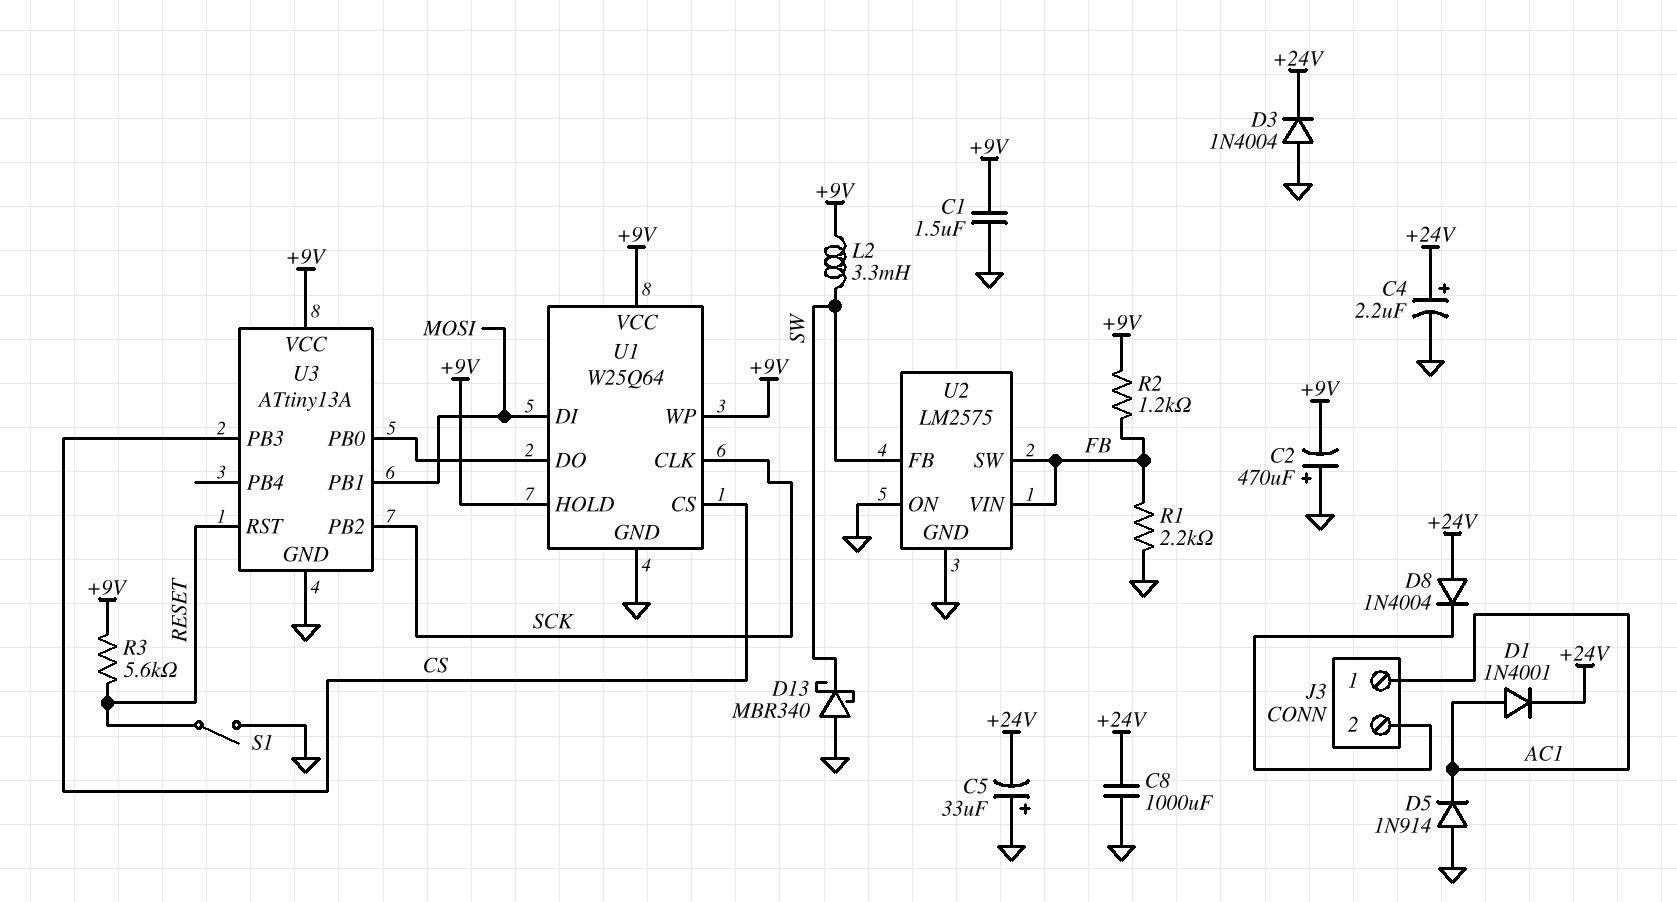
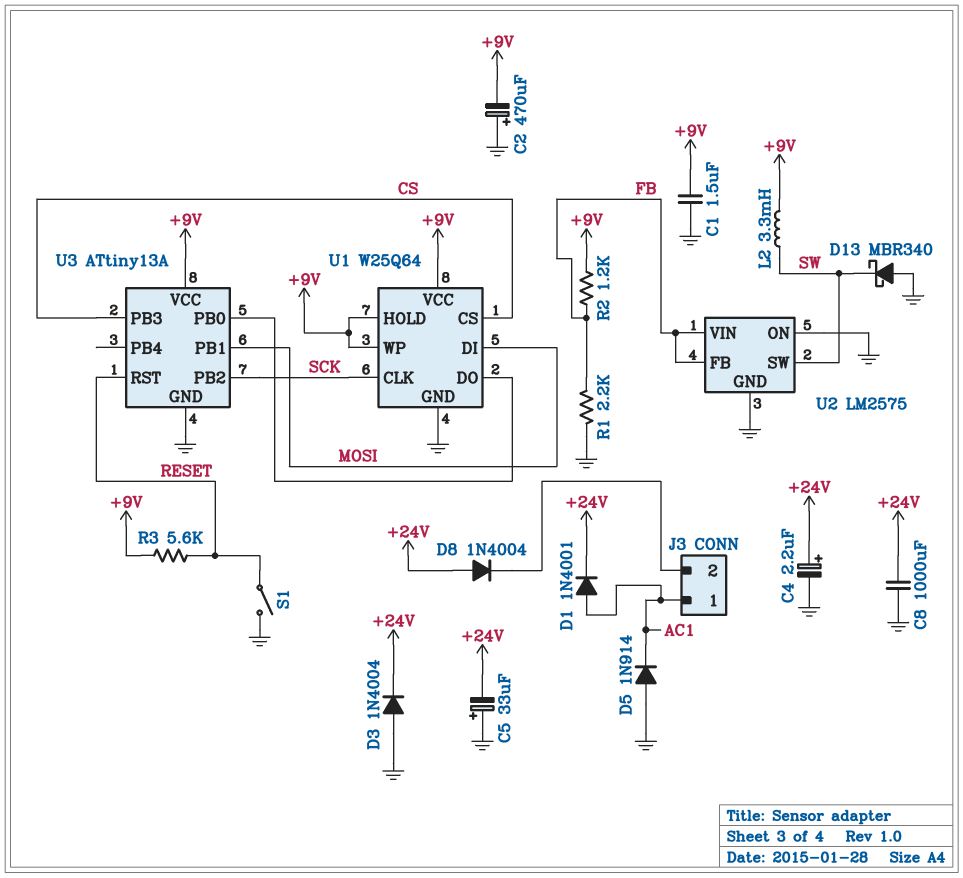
U2 pin FB: SW -> FB
U2 pin SW: FB -> SW

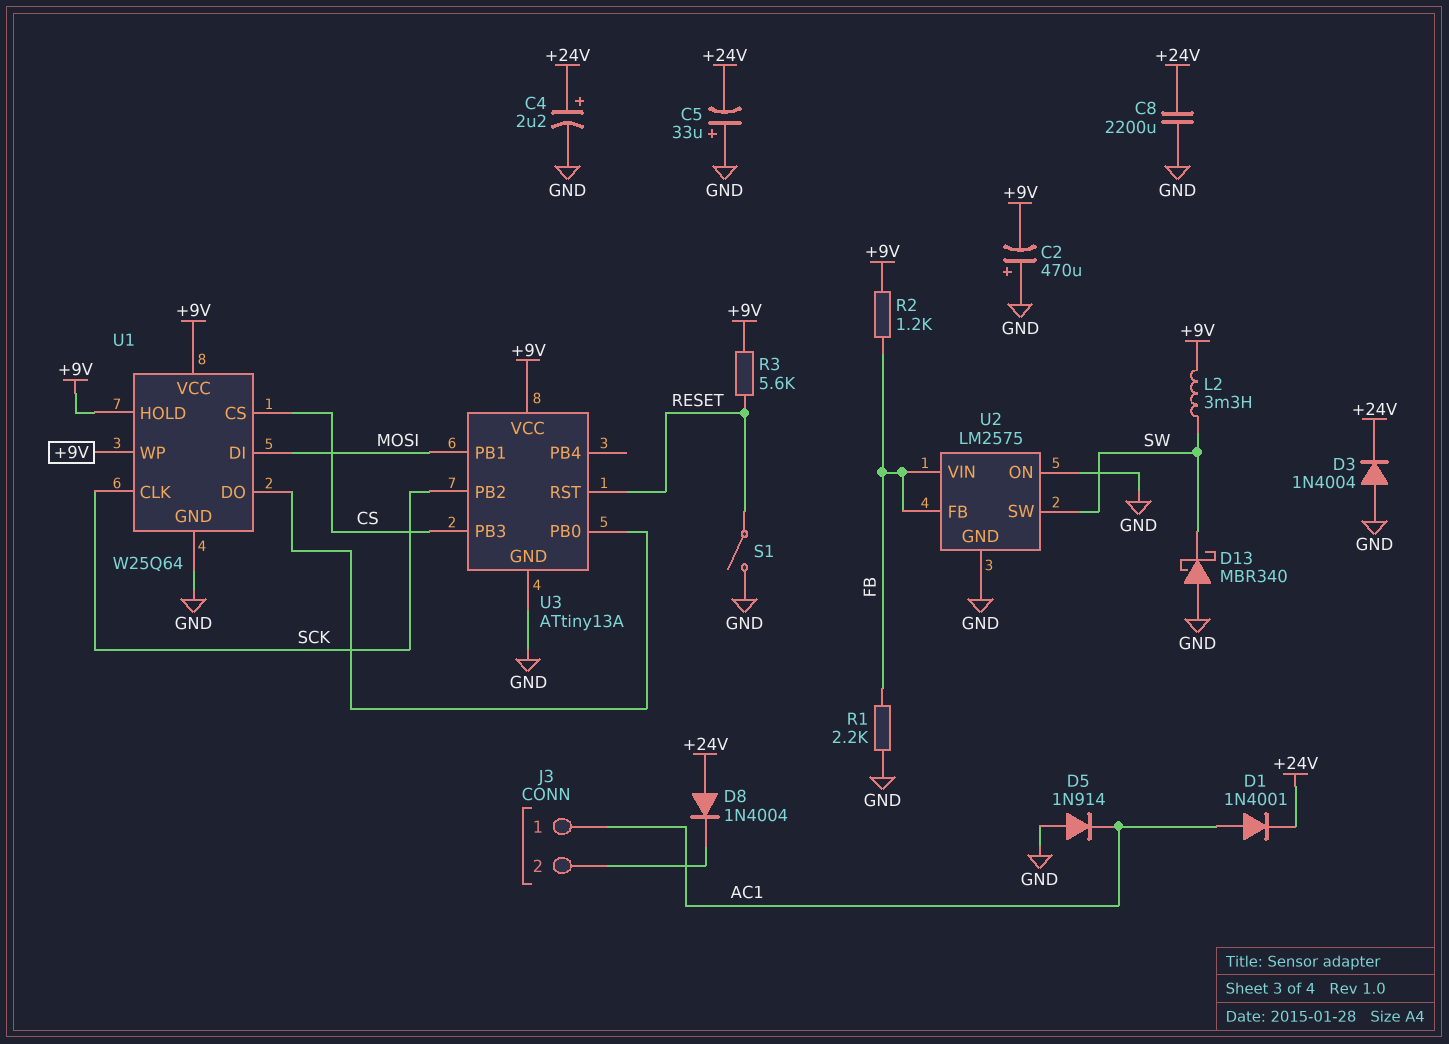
C1: 1.5uF (+9V, GND) -> none
C8: 1000uF (+24V, GND) -> 2200uF (+24V, GND)

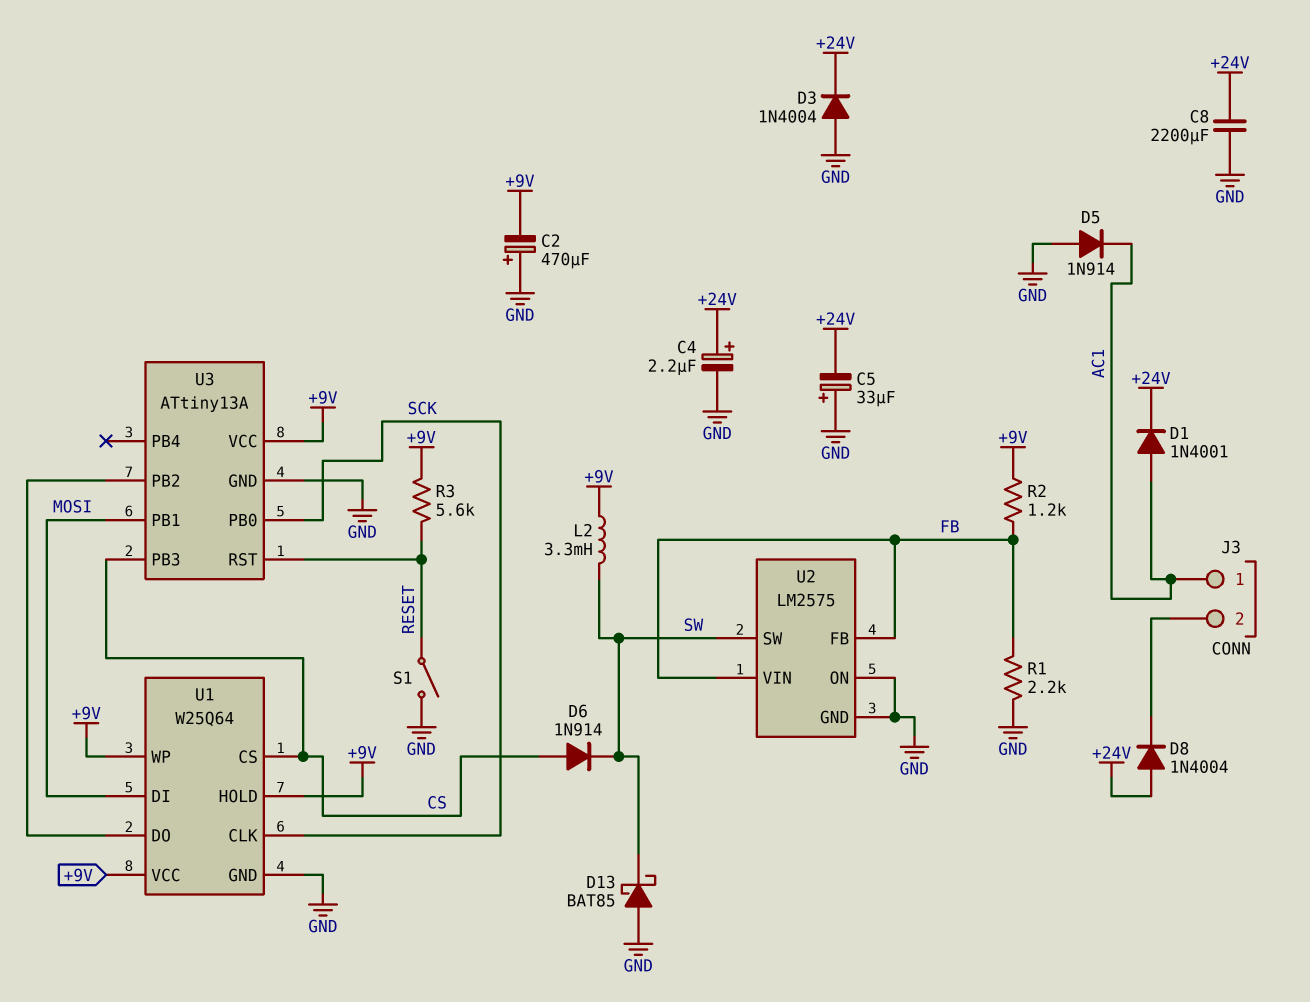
D6: none -> diode 1N914 (A CS, K SW)
D13: schottky MBR340 (A GND, K SW) -> schottky BAT85 (A GND, K SW)
U3 pin PB0: U1/DO -> SCK
U3 pin PB2: SCK -> U1/DO

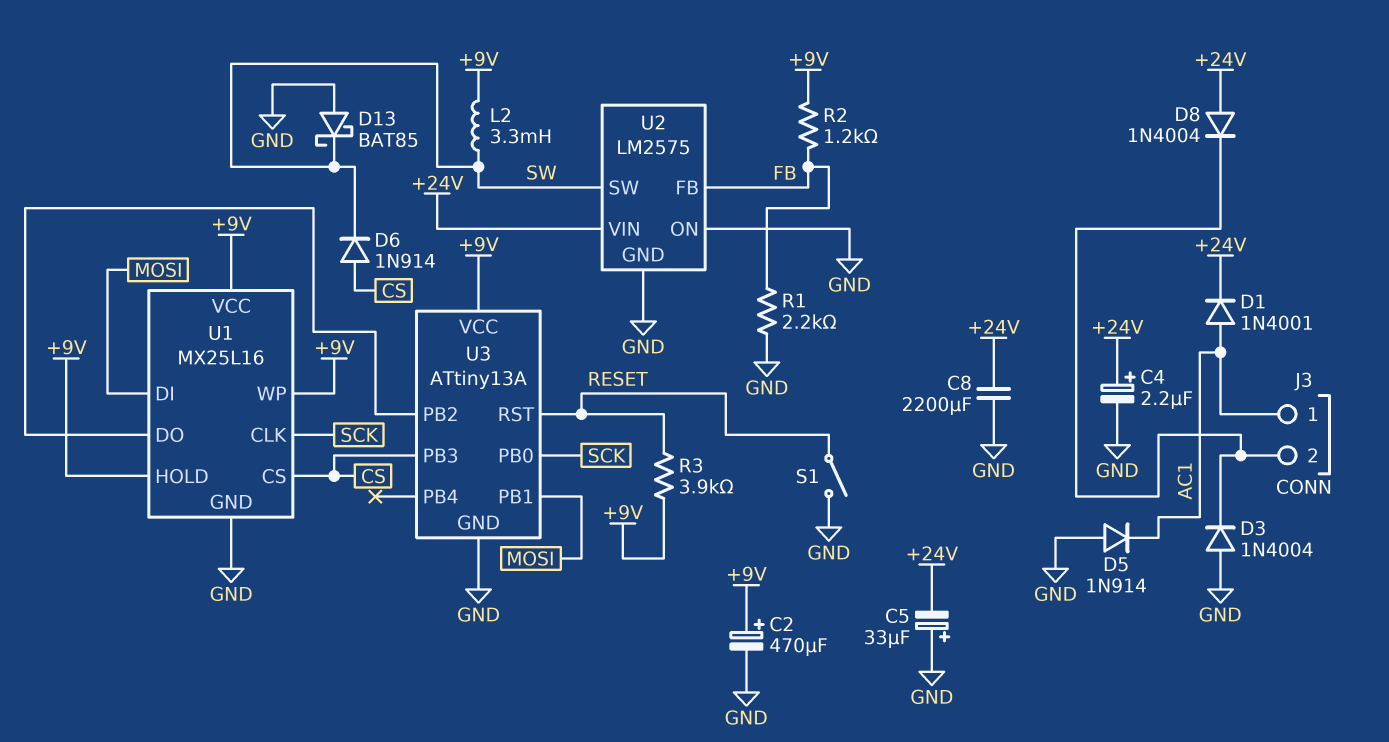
C2: 470uF (plus GND, minus +9V) -> 470uF (plus +9V, minus GND)
D3: diode 1N4004 (A GND, K +24V) -> diode 1N4004 (A GND, K J3/2)
R3: 5.6k (+9V, RESET) -> 3.9k (+9V, RESET)
U1: W25Q64 -> MX25L16
U2 pin VIN: FB -> +24V

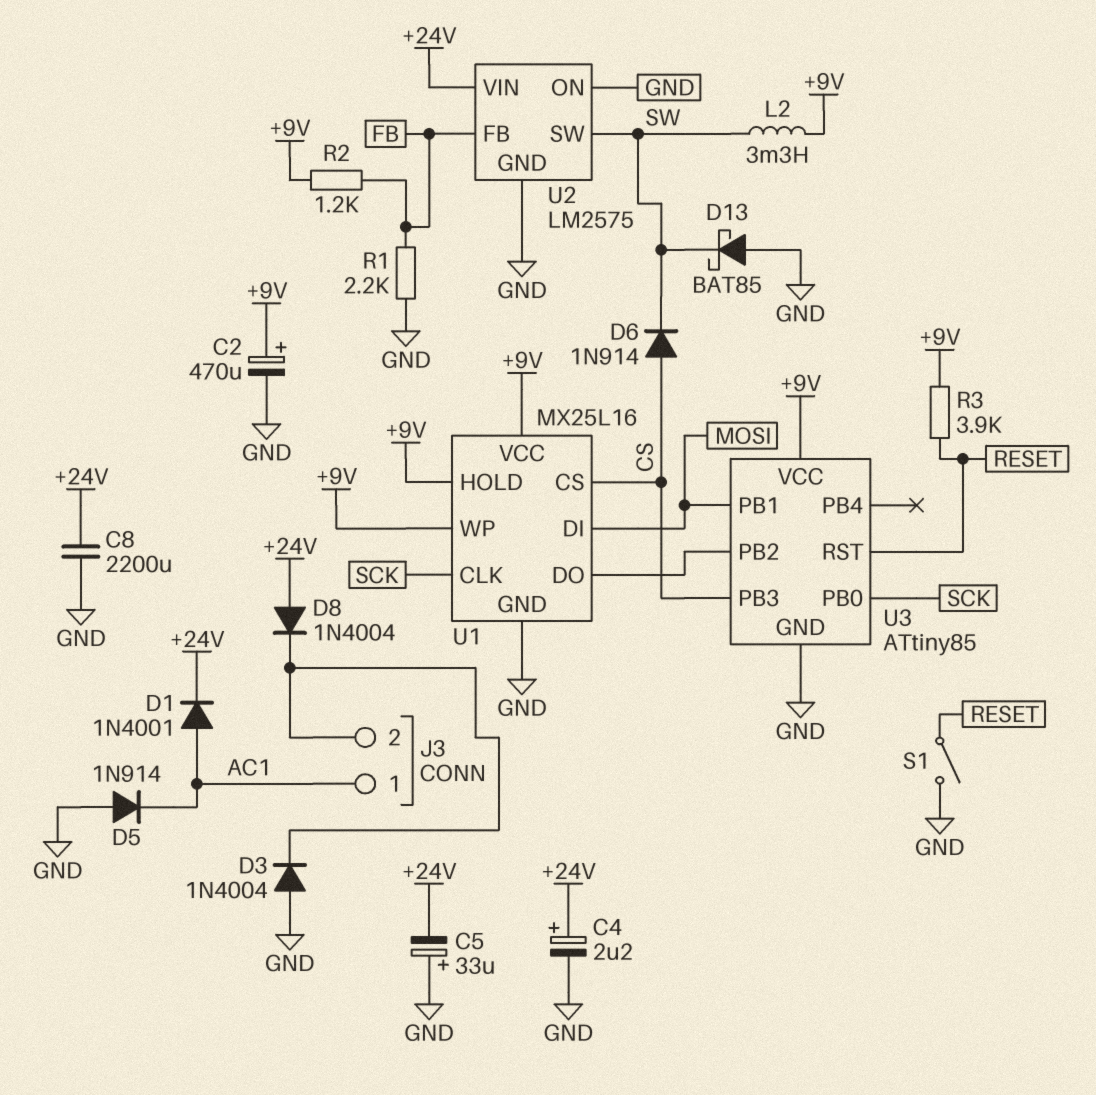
U3: ATtiny13A -> ATtiny85

